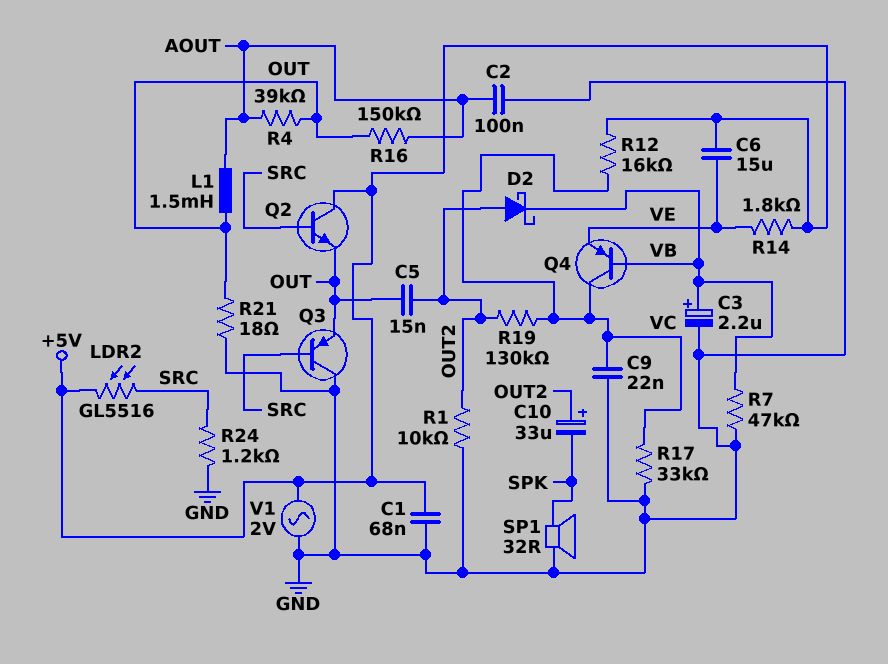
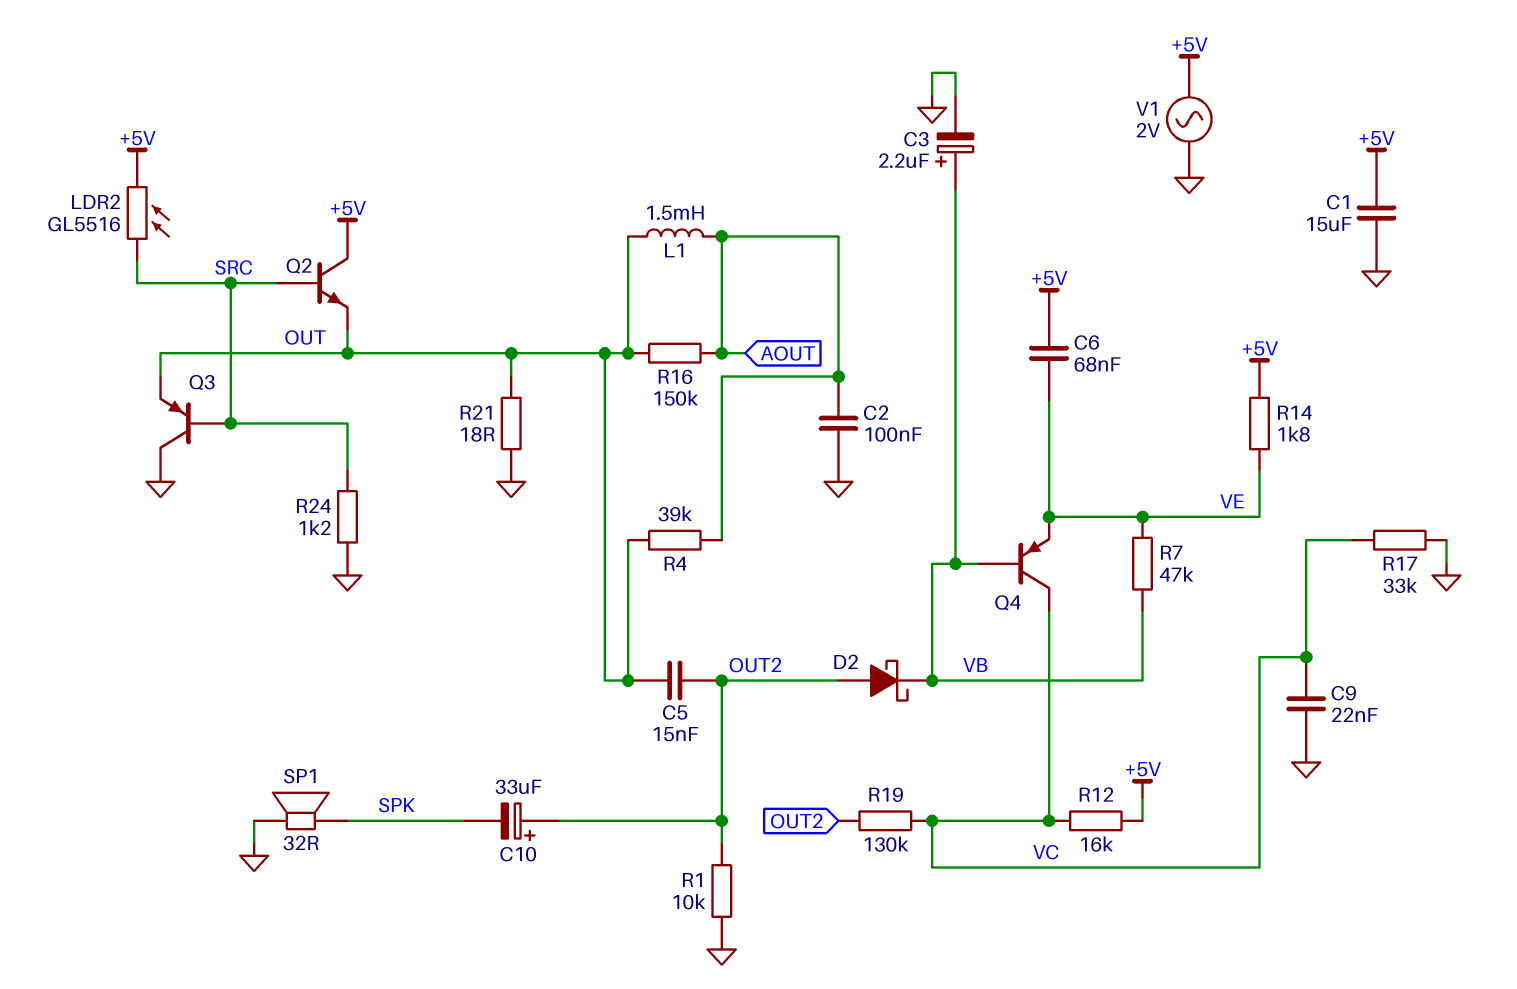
C1: 68nF (+5V, GND) -> 15uF (+5V, GND)
C6: 15uF (+5V, VE) -> 68nF (+5V, VE)
R7: 47k (GND, VB) -> 47k (VB, VE)

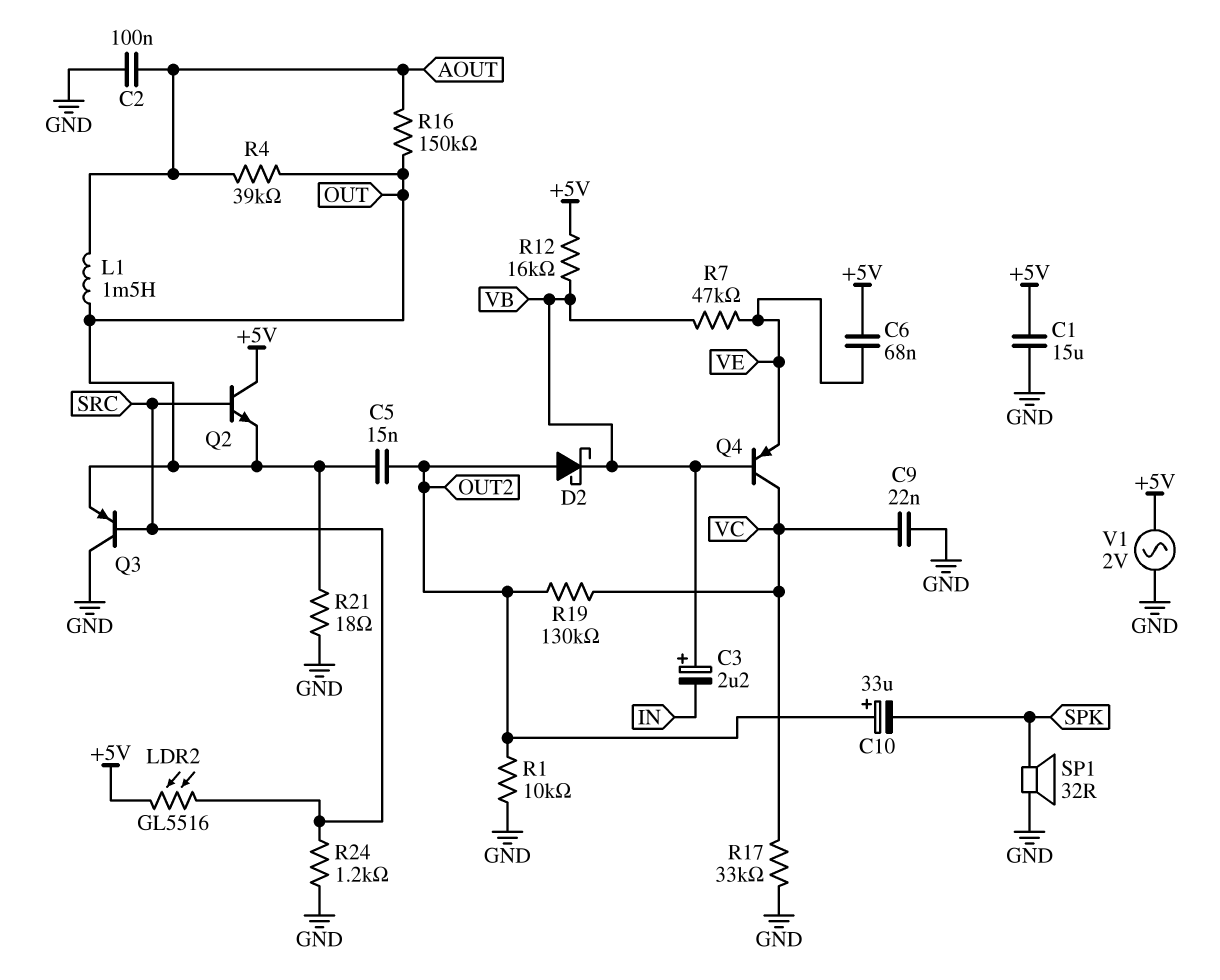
C3: 2.2uF (plus VB, minus GND) -> 2.2uF (plus VB, minus IN)
R12: 16k (+5V, VC) -> 16k (+5V, VB)
R14: 1.8k (+5V, VE) -> none

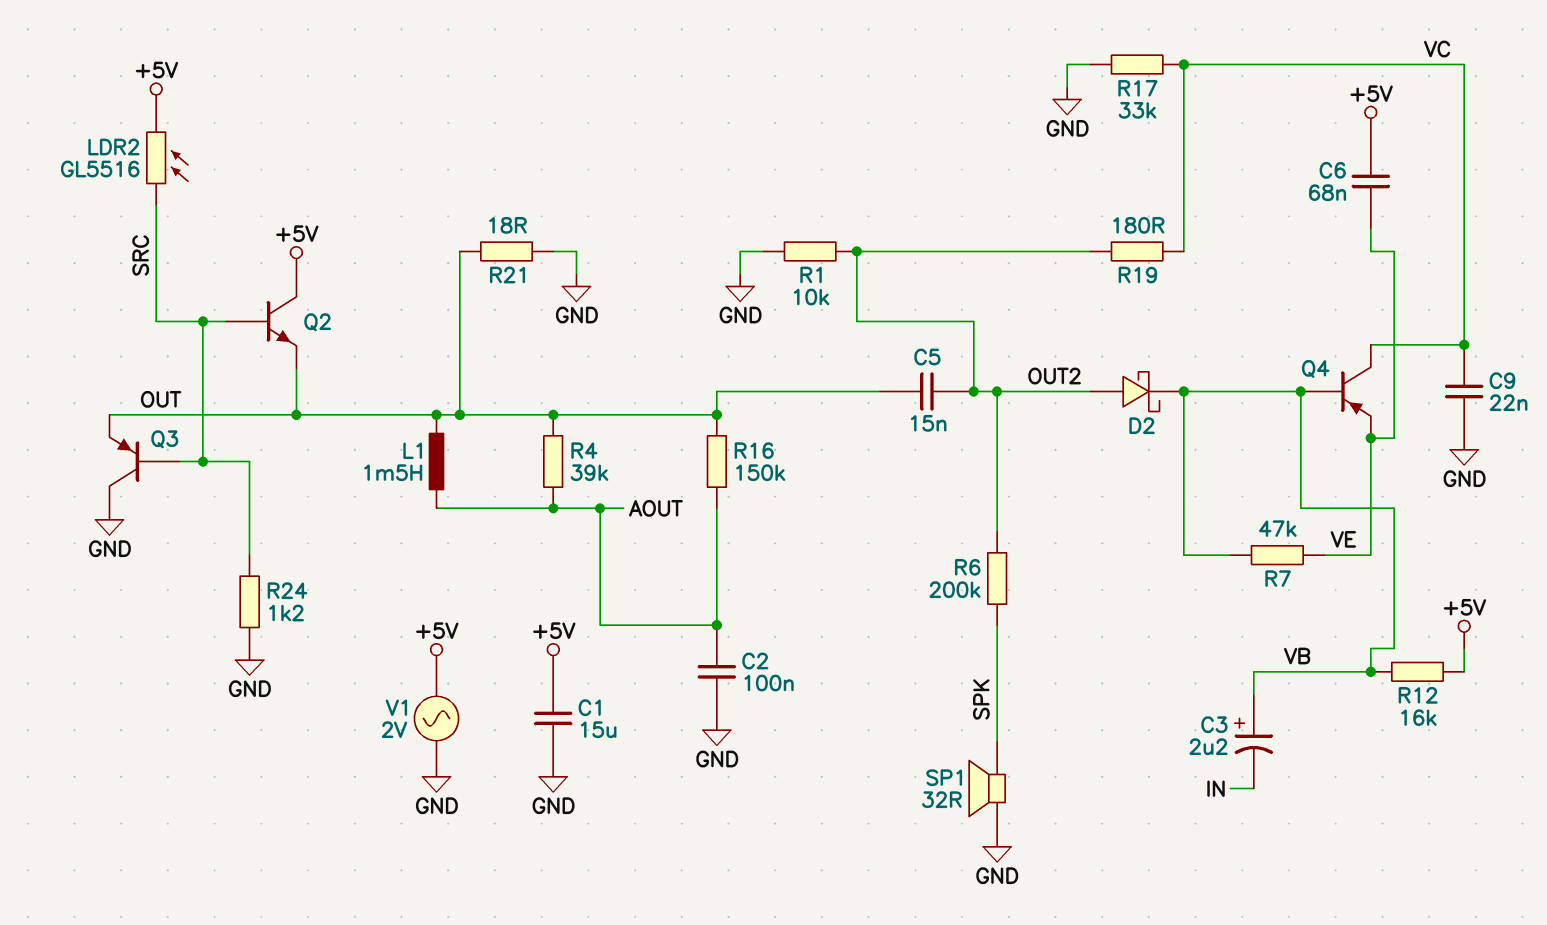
C10: 33uF (plus OUT2, minus SPK) -> none
R6: none -> 200k (OUT2, SPK)
R19: 130k (OUT2, VC) -> 180 (OUT2, VC)

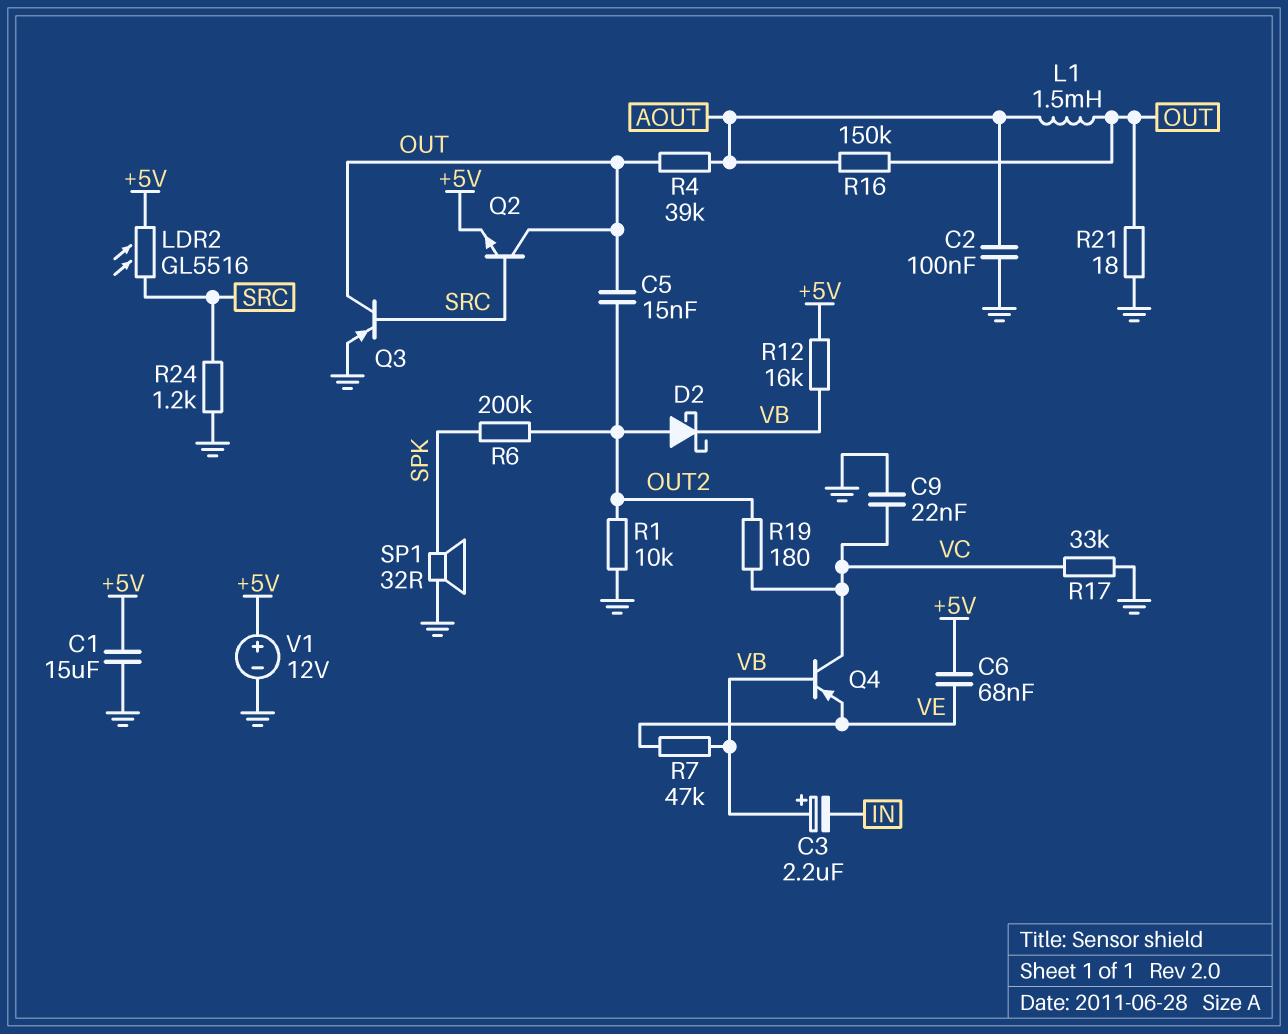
Q2: NPN (B SRC, C +5V, E OUT) -> NPN (B SRC, C OUT, E +5V)
Q3: PNP (B SRC, C GND, E OUT) -> PNP (B SRC, C OUT, E GND)
V1: AC 2V (+5V, GND) -> 12V (plus +5V, minus GND)

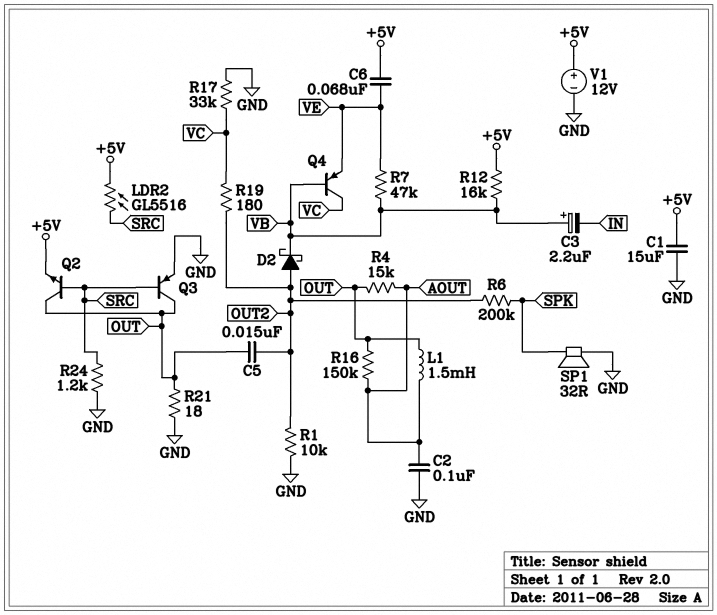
C9: 22nF (GND, VC) -> none
R4: 39k (AOUT, OUT) -> 15k (AOUT, OUT)

